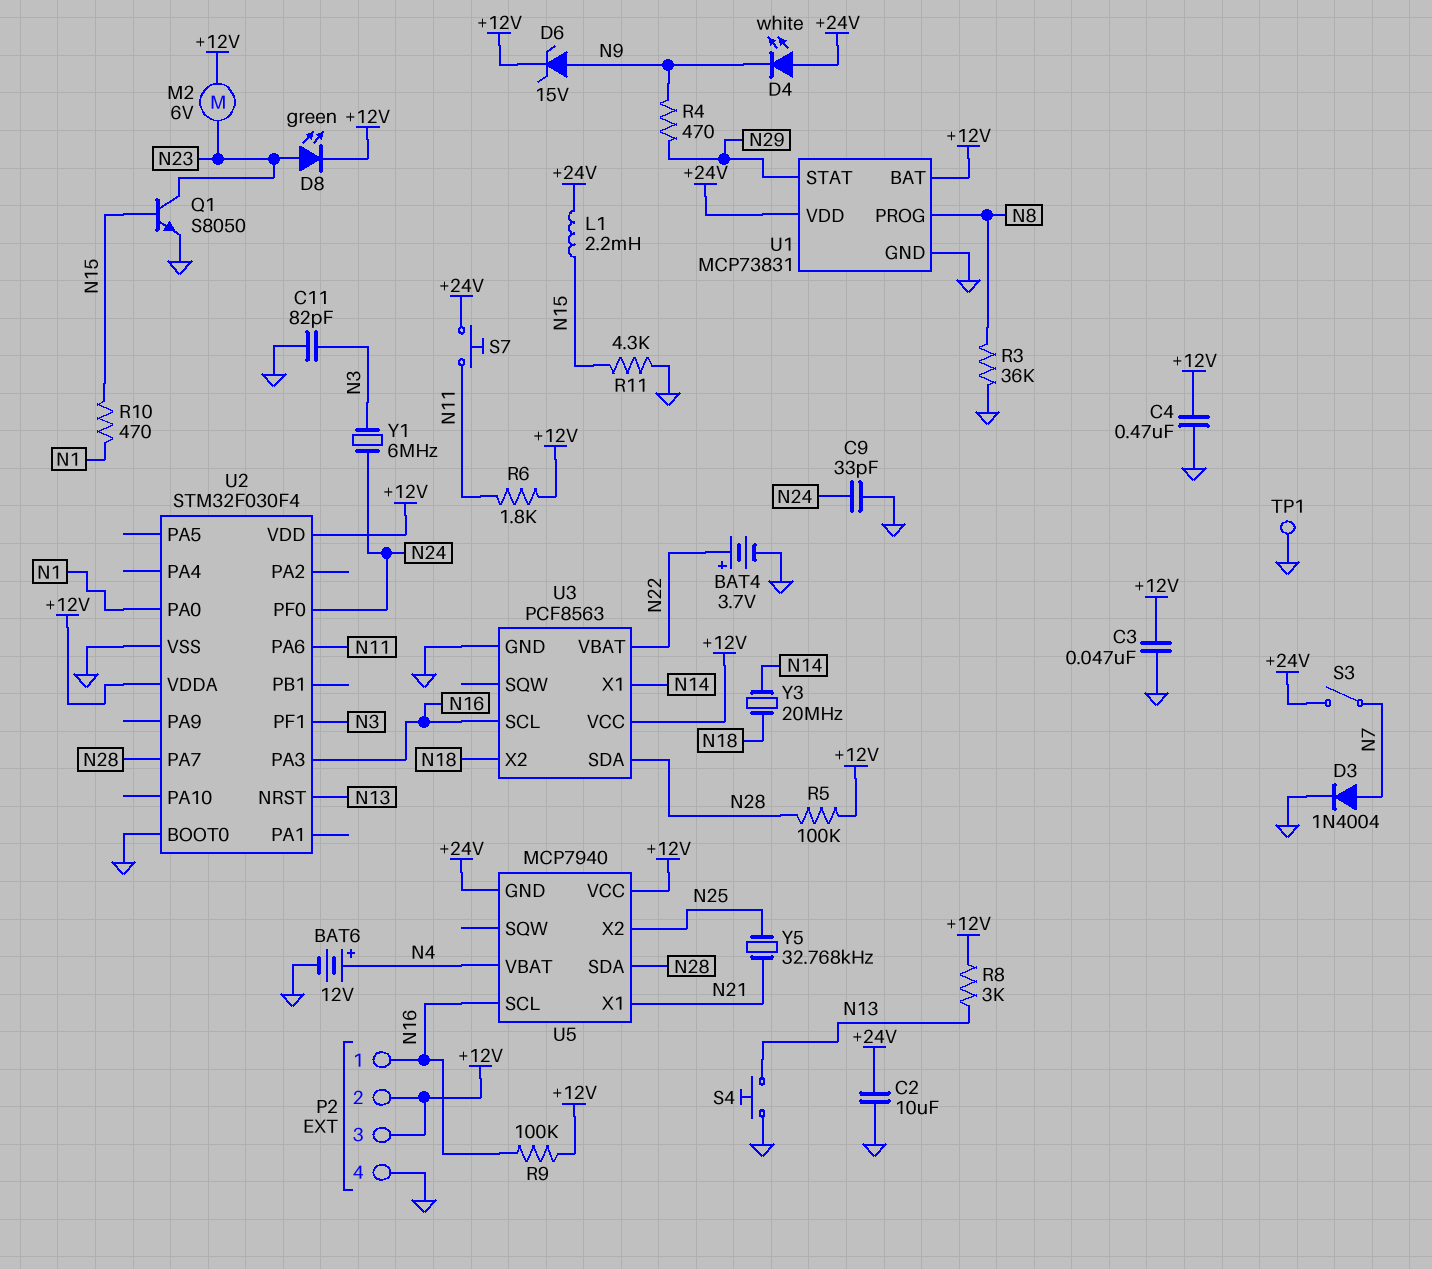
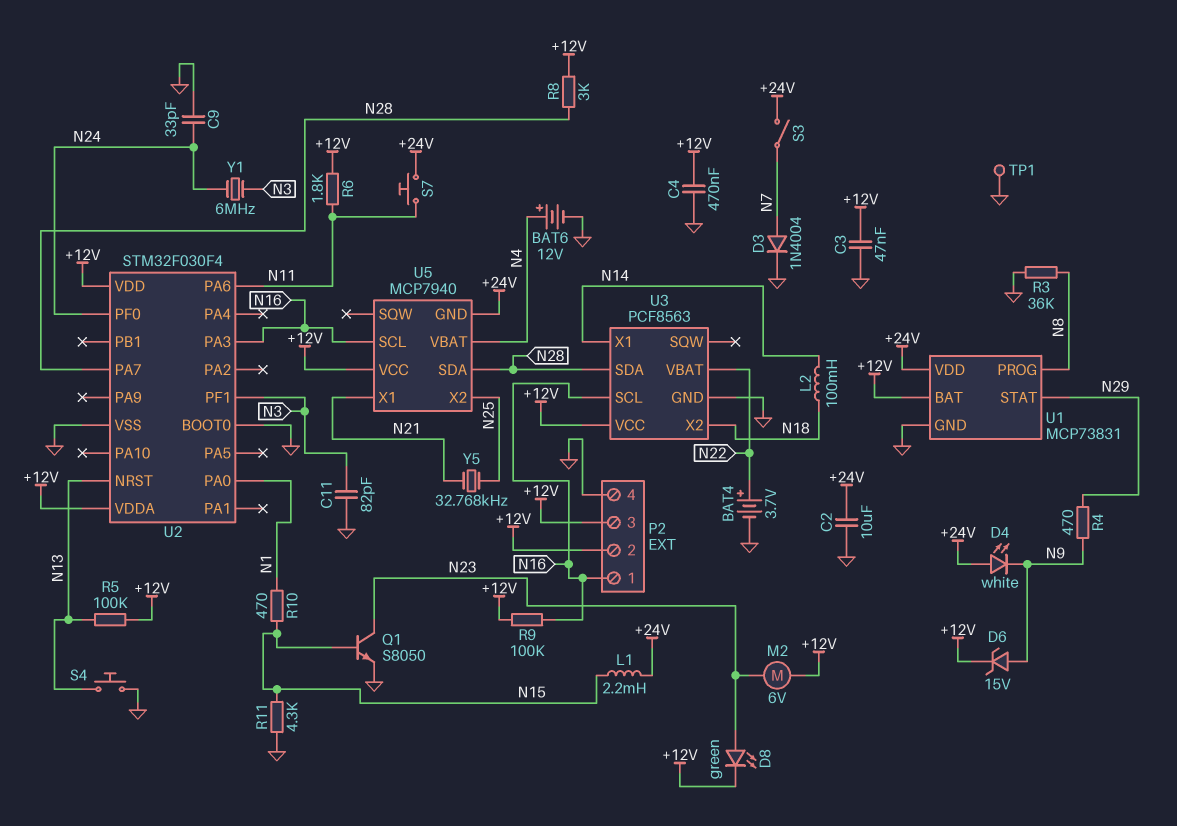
L2: none -> 100mH (N14, N18)
R5: 100k (+12V, N28) -> 100k (+12V, N13)
R8: 3k (+12V, N13) -> 3k (+12V, N28)
Y3: 20MHz (N14, N18) -> none

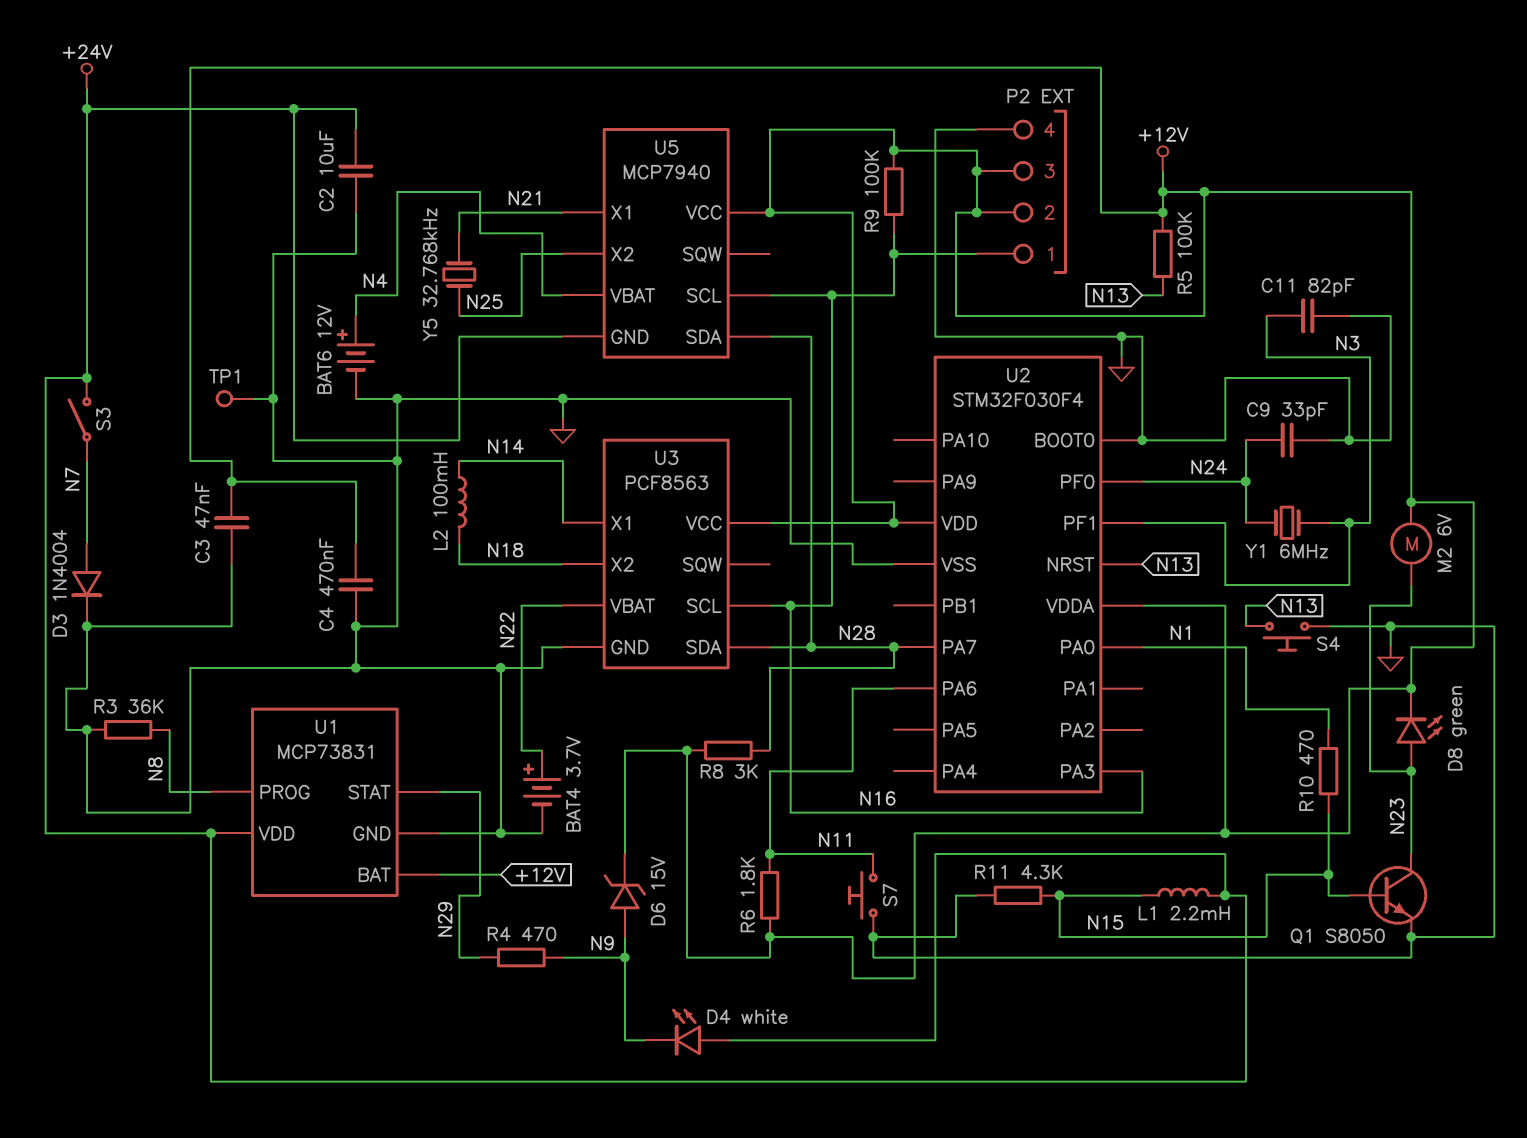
S7: button (+24V, N11) -> button (GND, N11)

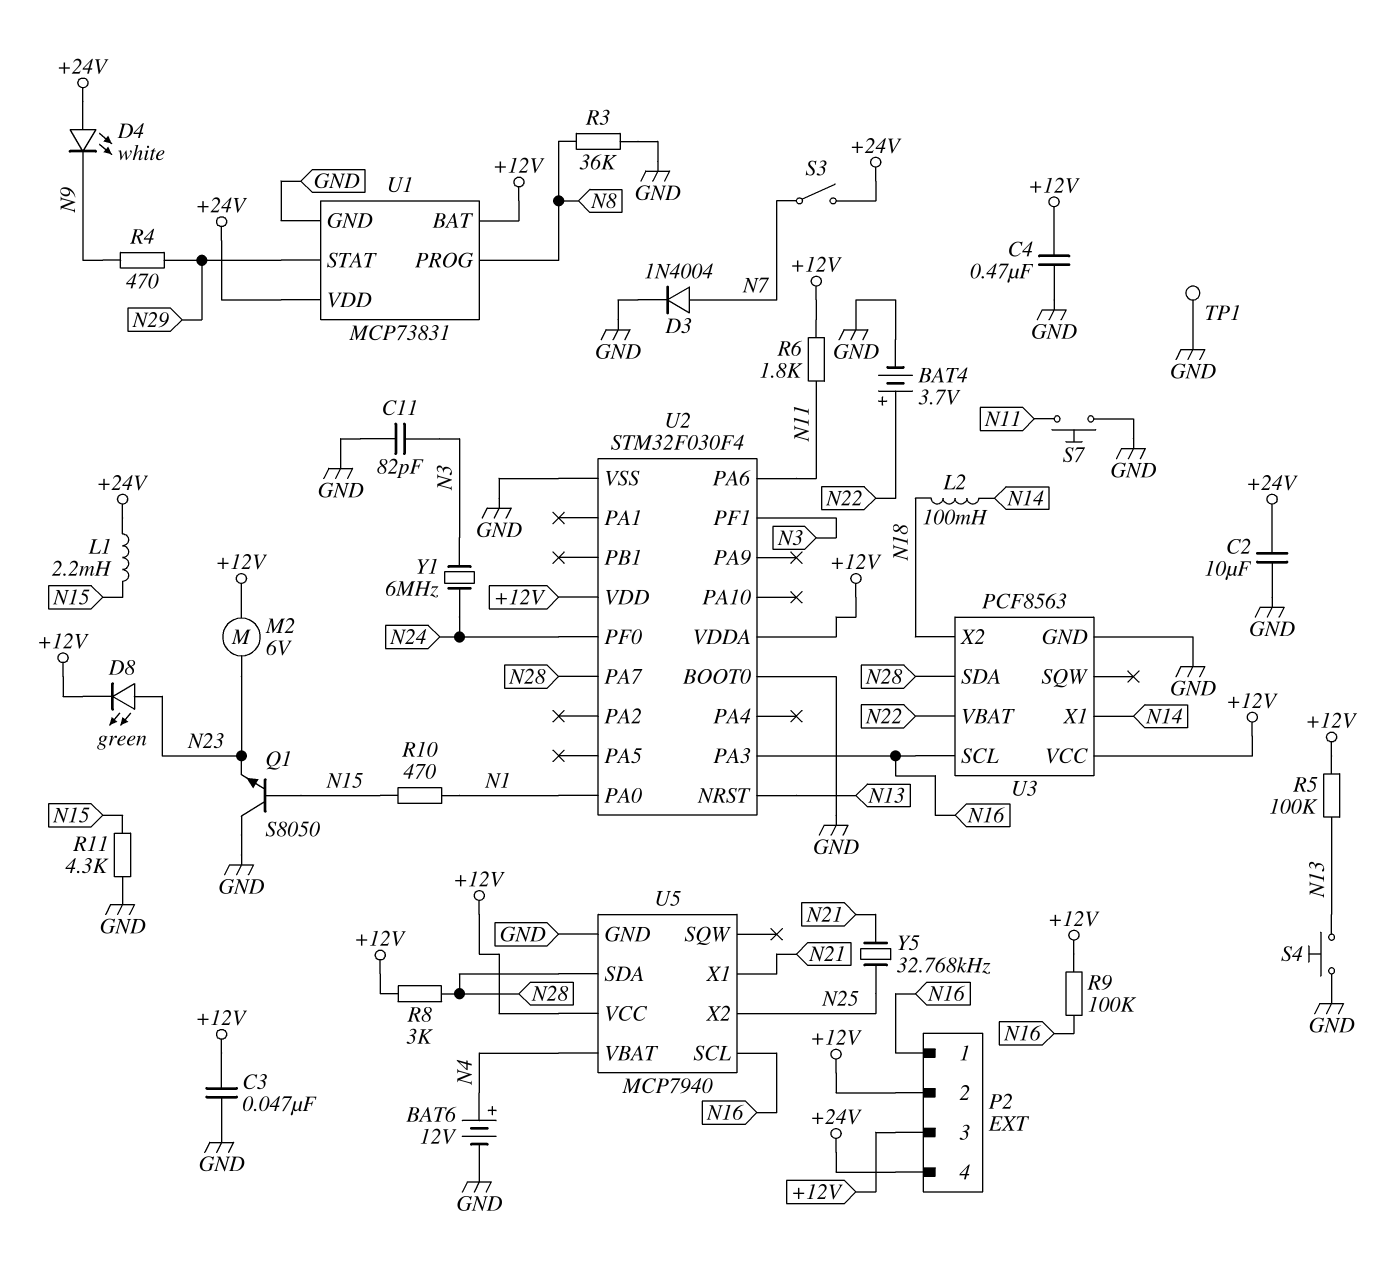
C9: 33pF (GND, N24) -> none
D6: zener 15V (A N9, K +12V) -> none
P2 pin 4: GND -> +24V
Q1: NPN S8050 (B N15, C N23, E GND) -> NPN S8050 (B N15, C GND, E N23)
U5 pin GND: +24V -> GND

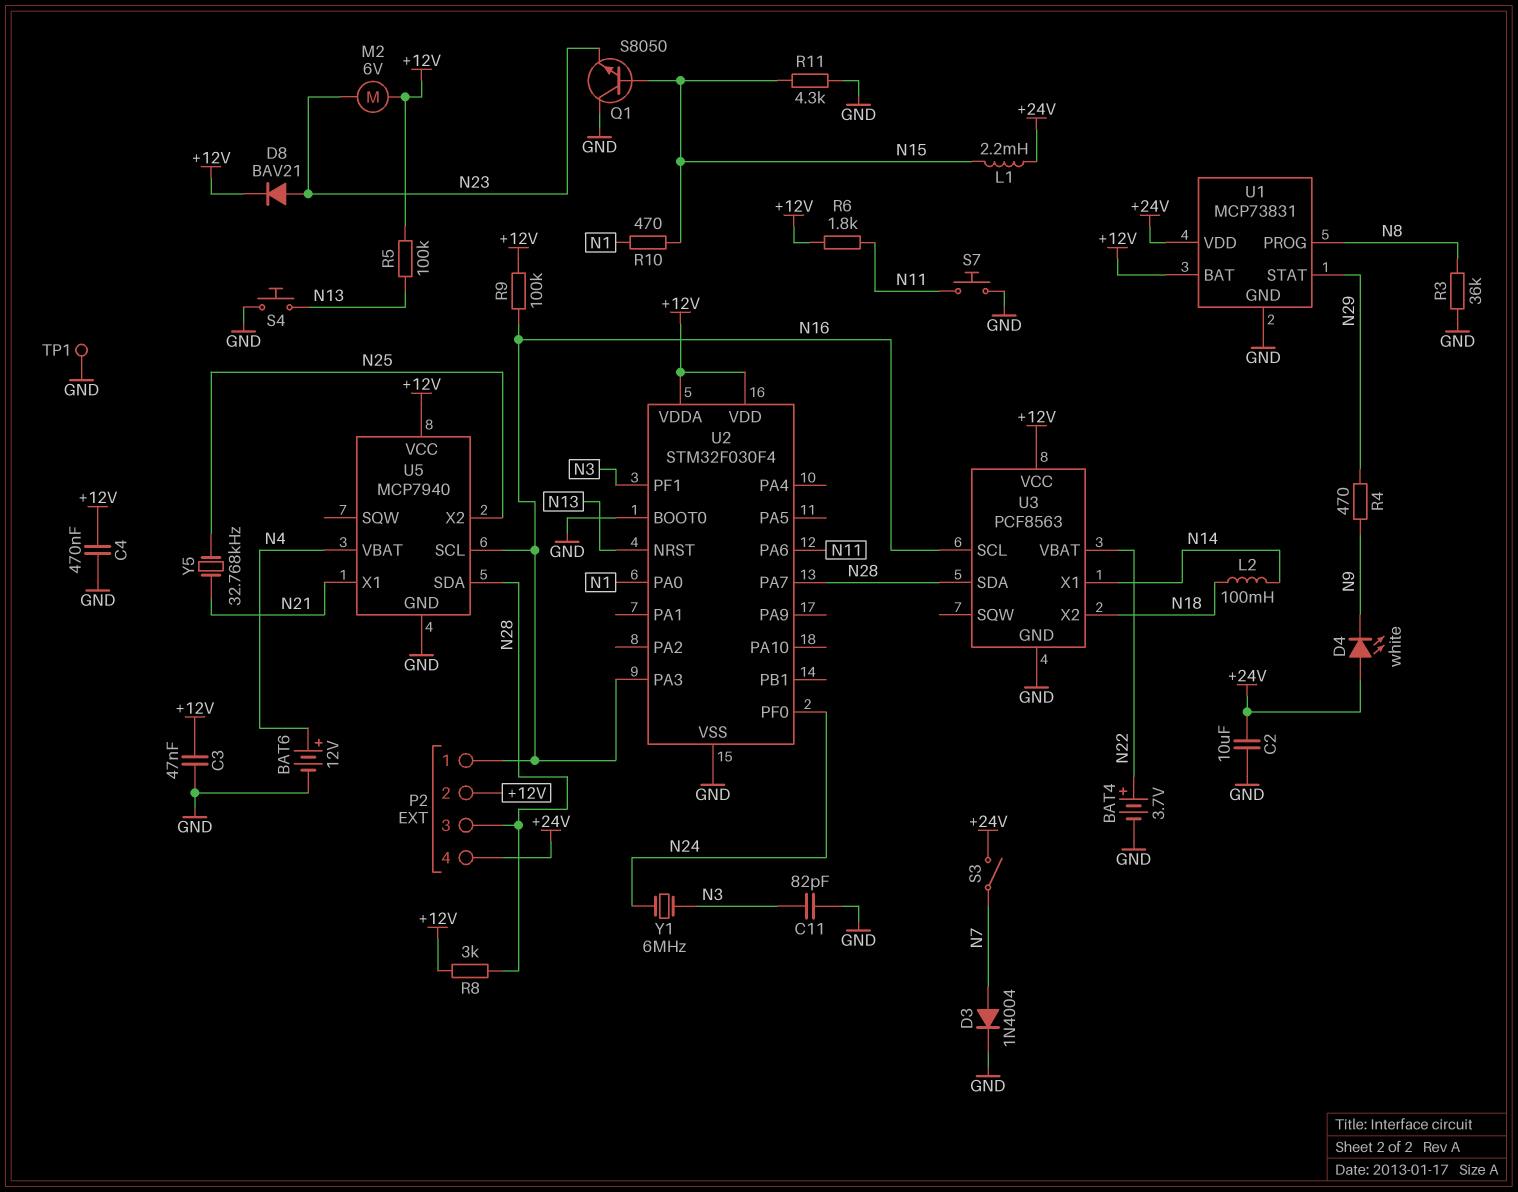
D8: LED green (A N23, K +12V) -> diode BAV21 (A N23, K +12V)
P2 pin 3: +12V -> N28

